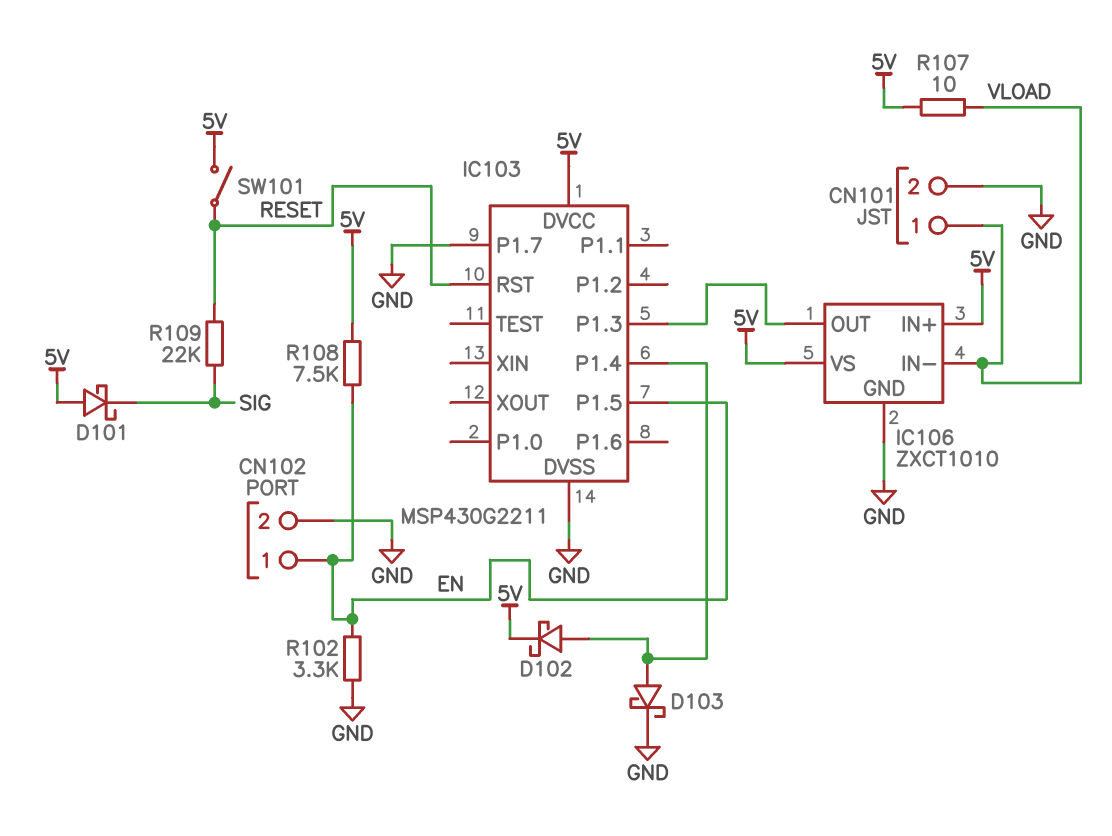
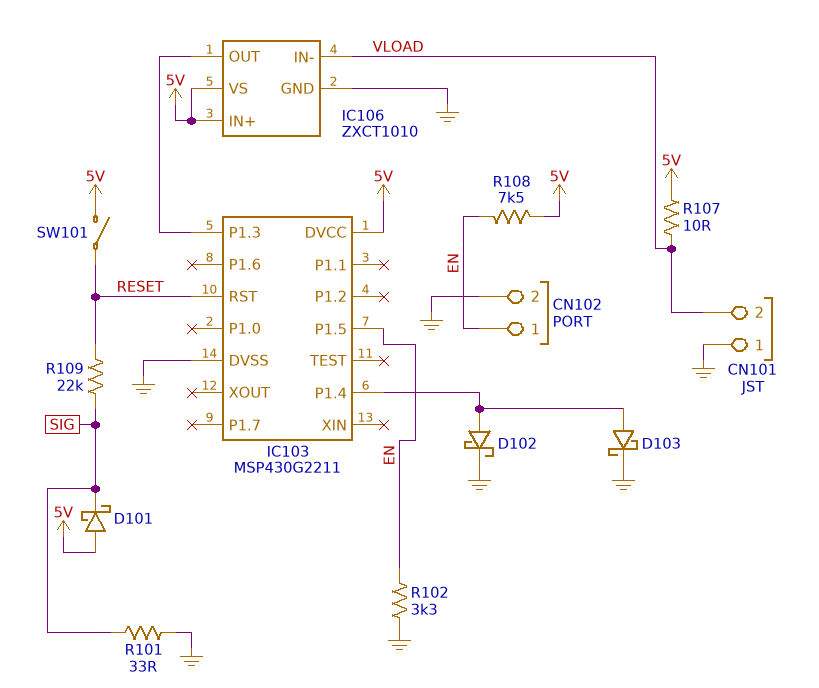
CN101 pin 1: VLOAD -> GND
CN101 pin 2: GND -> VLOAD
D102: schottky (A IC103/P1.4, K 5V) -> schottky (A IC103/P1.4, K GND)
IC103 pin P1.7: GND -> none
R101: none -> 33 (GND, SIG)

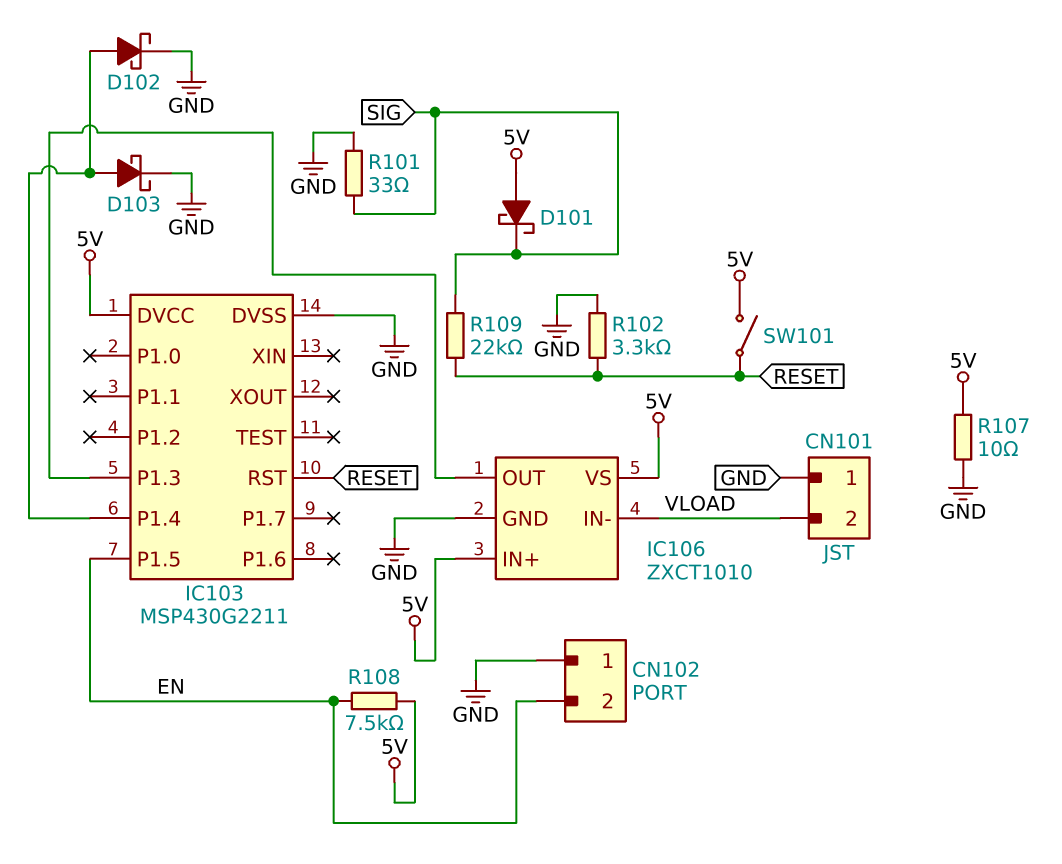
CN102 pin 1: EN -> GND
CN102 pin 2: GND -> EN
R102: 3.3k (EN, GND) -> 3.3k (GND, RESET)
R107: 10 (5V, VLOAD) -> 10 (5V, GND)

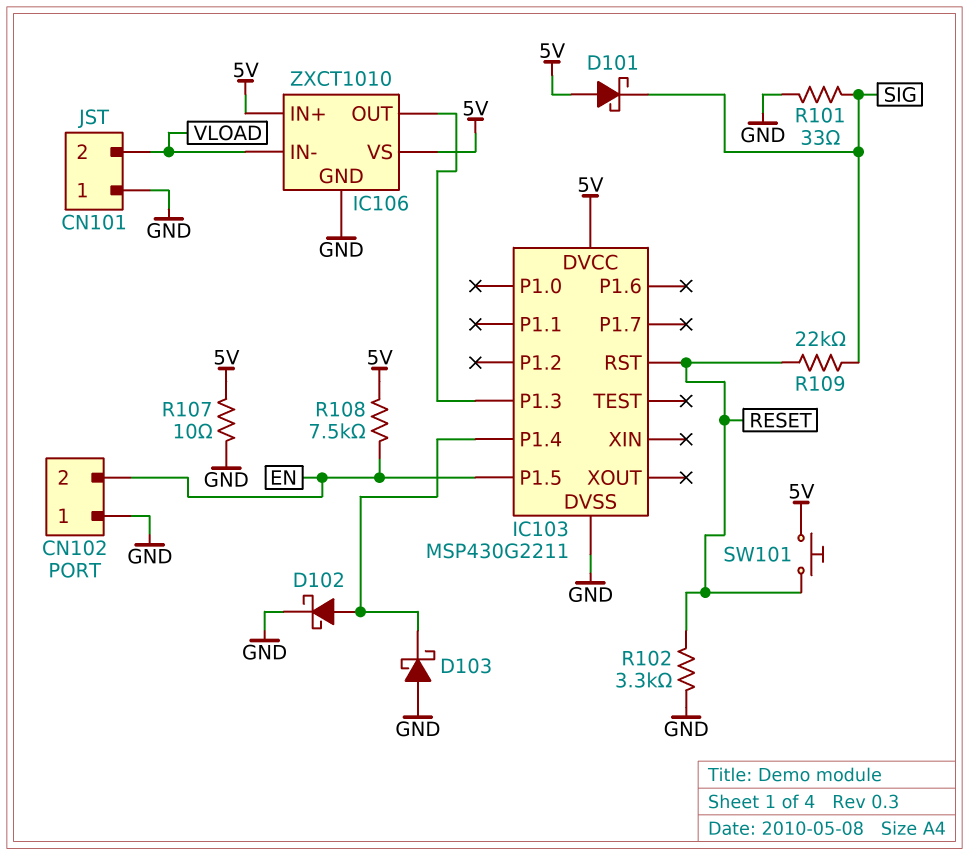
D103: schottky (A IC103/P1.4, K GND) -> schottky (A GND, K IC103/P1.4)
SW101: switch (5V, RESET) -> button (5V, RESET)

